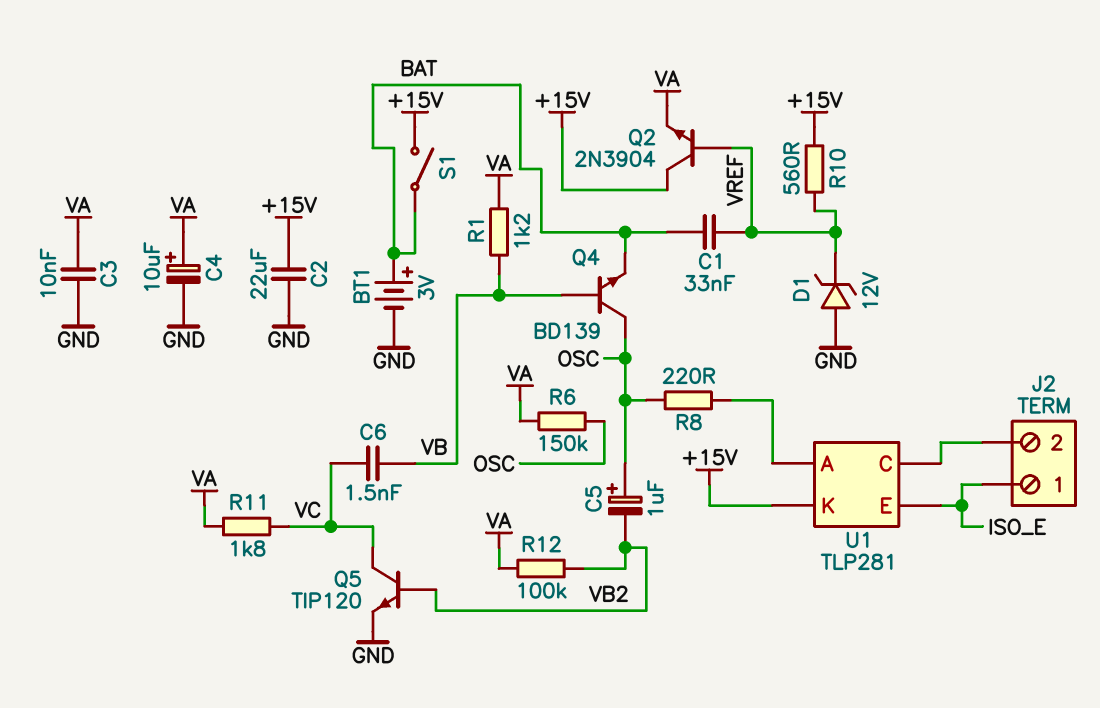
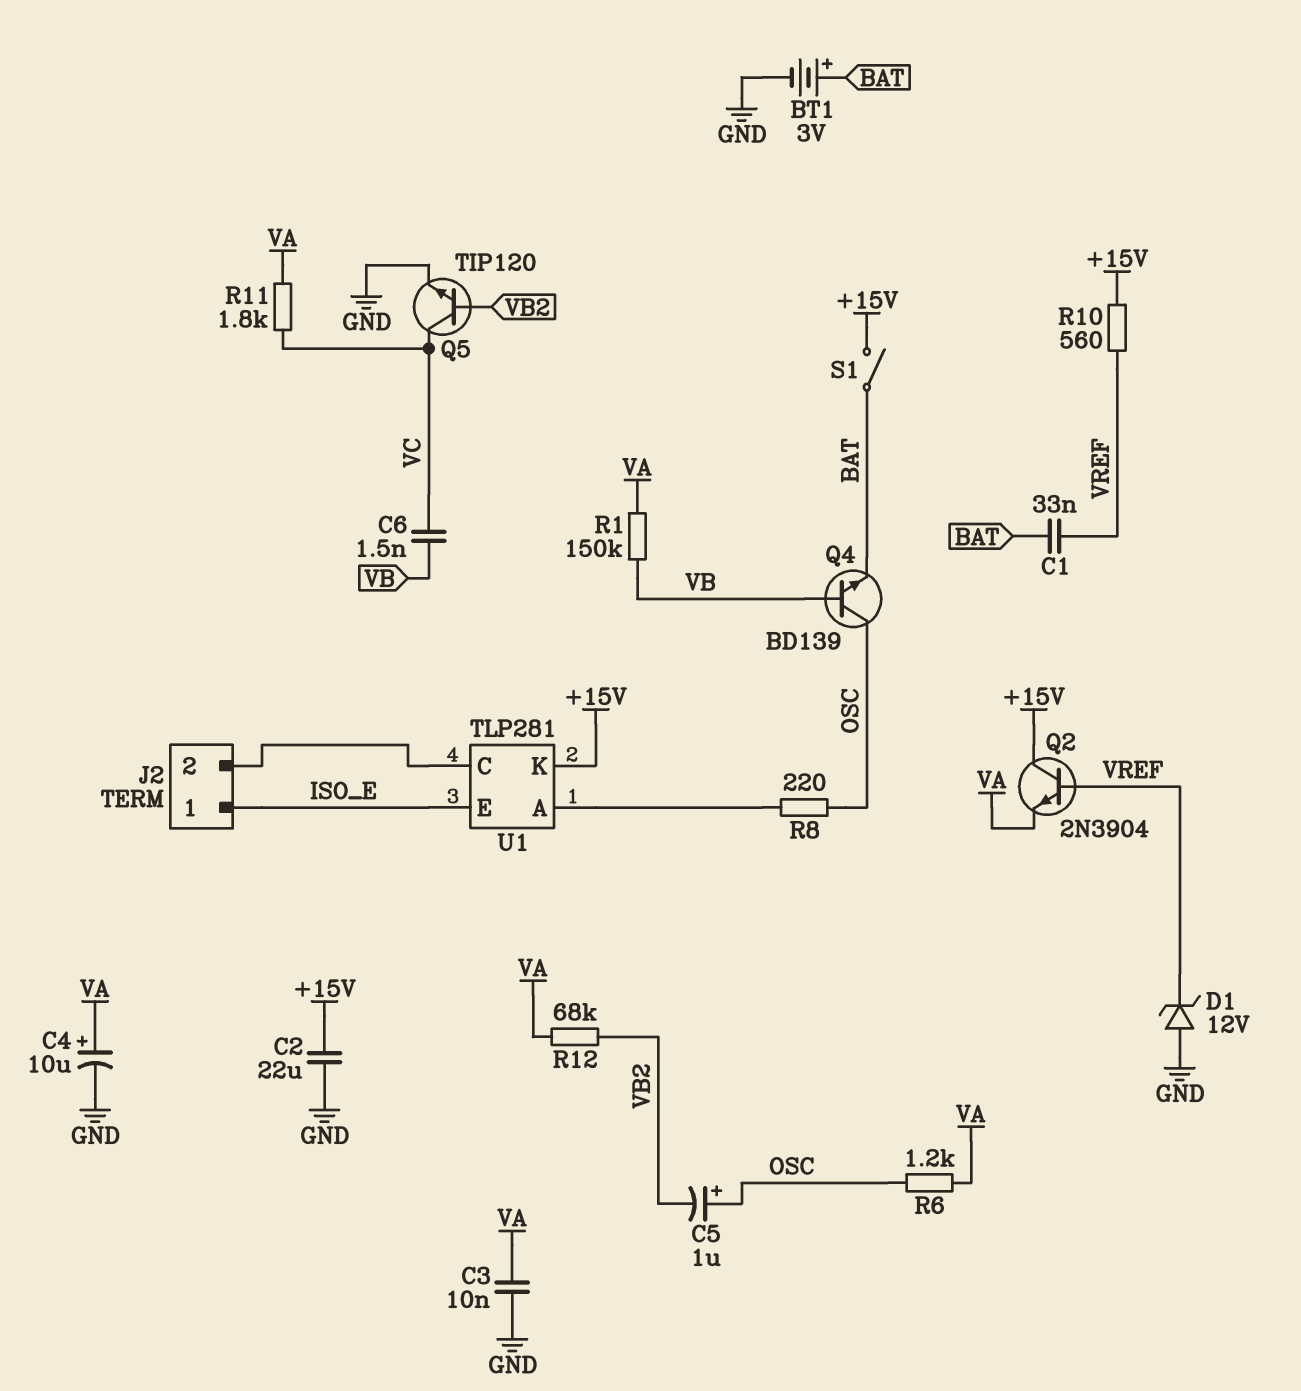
R1: 1.2k (VA, VB) -> 150k (VA, VB)
R6: 150k (OSC, VA) -> 1.2k (OSC, VA)
R12: 100k (VA, VB2) -> 68k (VA, VB2)

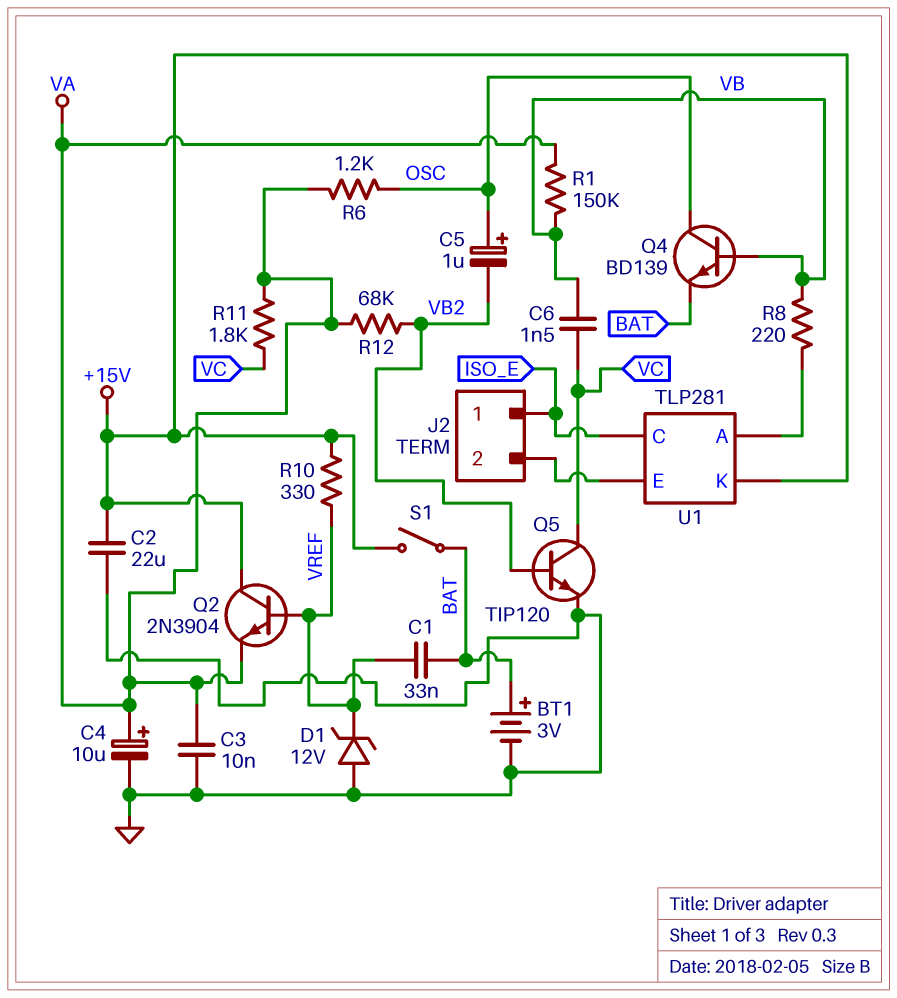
R8: 220 (OSC, U1/A) -> 220 (U1/A, VB)
R10: 560 (+15V, VREF) -> 330 (+15V, VREF)
U1 pin C: J2/2 -> ISO_E
U1 pin E: ISO_E -> J2/2

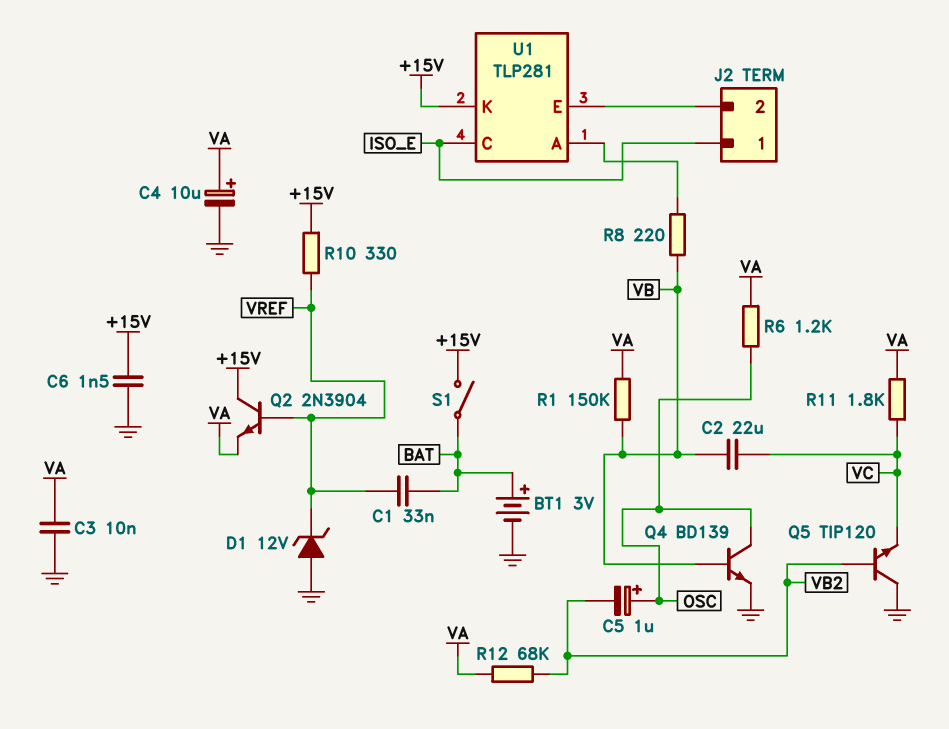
C2: 22uF (+15V, GND) -> 22uF (VB, VC)
C6: 1.5nF (VB, VC) -> 1.5nF (+15V, GND)
Q4: NPN BD139 (B VB, C OSC, E BAT) -> NPN BD139 (B VB, C OSC, E GND)
Q5: NPN TIP120 (B VB2, C VC, E GND) -> NPN TIP120 (B VB2, C GND, E VC)

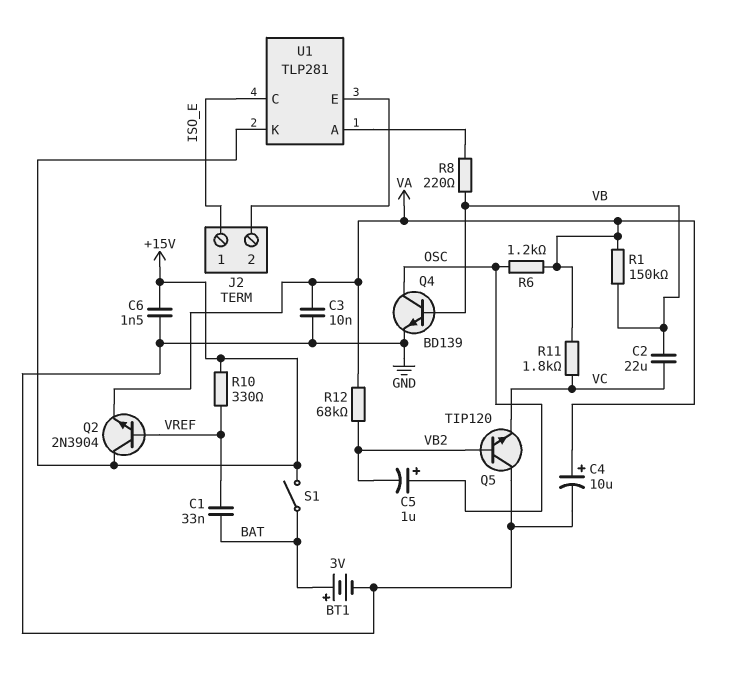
D1: zener 12V (A GND, K VREF) -> none

